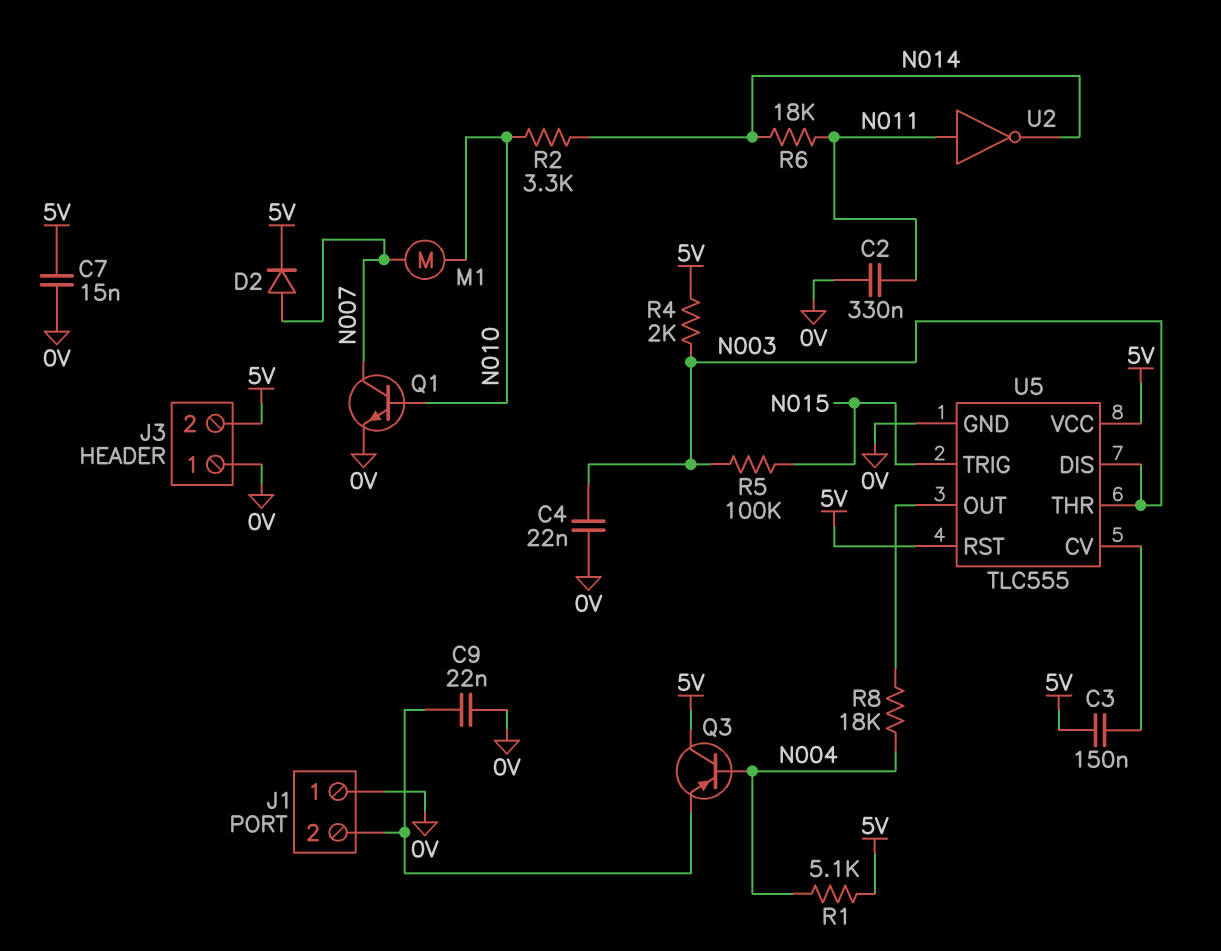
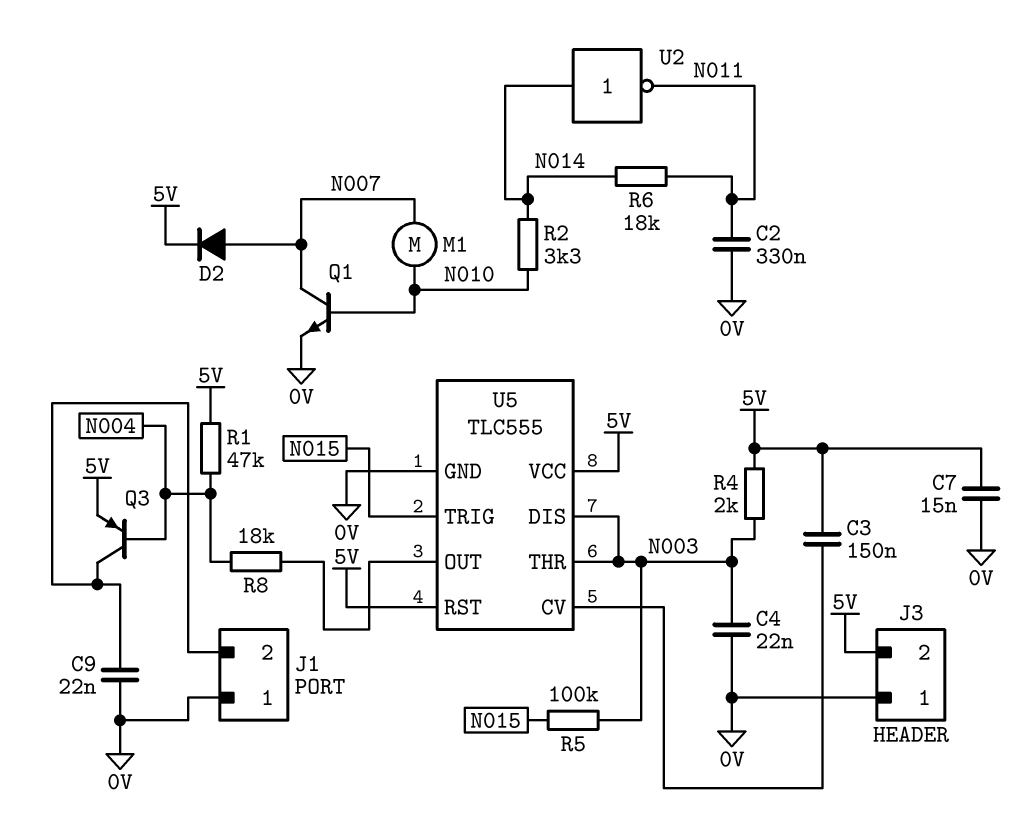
Q3: PNP (B N004, C 5V, E J1/2) -> PNP (B N004, C J1/2, E 5V)
R1: 5.1k (5V, N004) -> 47k (5V, N004)
U2: NOT (in N011, out N014) -> NOT (in N014, out N011)

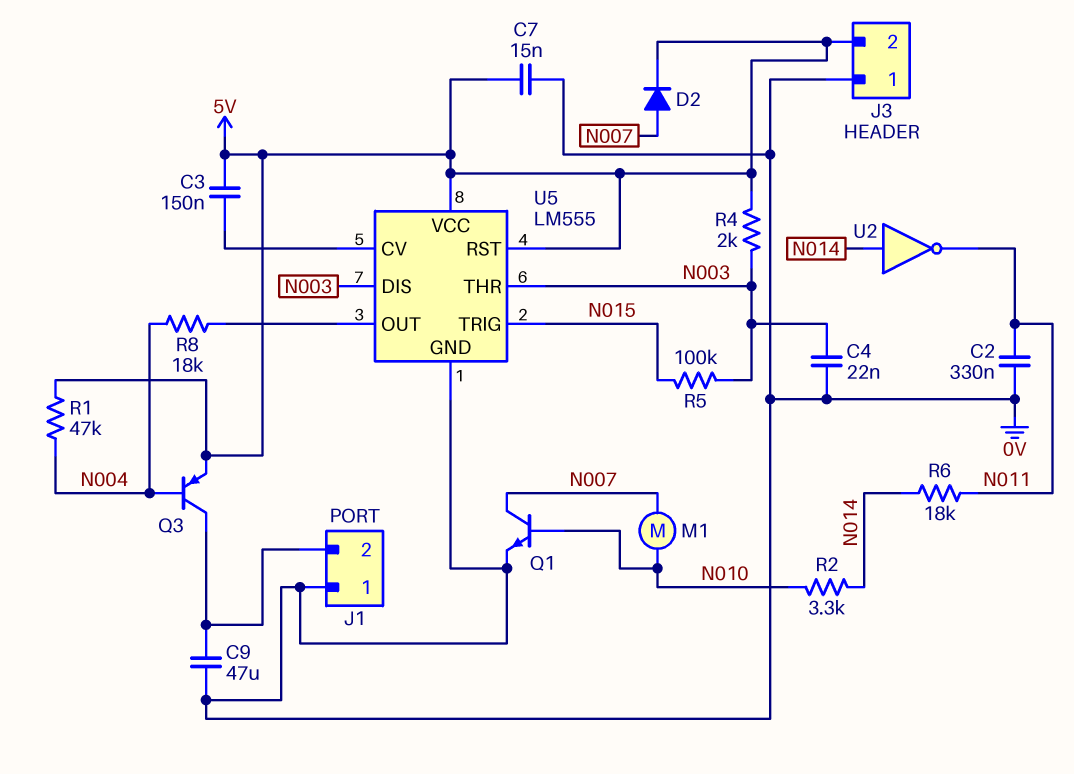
C9: 22nF (0V, J1/2) -> 47uF (0V, J1/2)
U5: TLC555 -> LM555

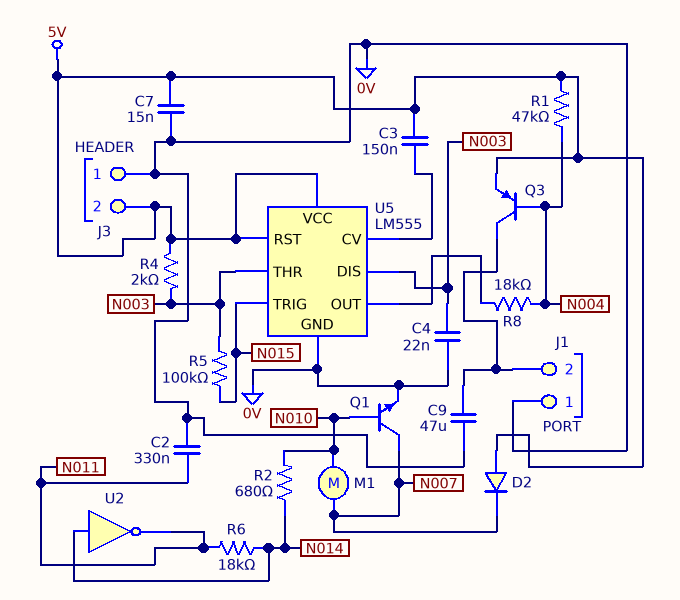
D2: diode (A N007, K 5V) -> diode (A 5V, K N007)
R2: 3.3k (N010, N014) -> 680 (N010, N014)

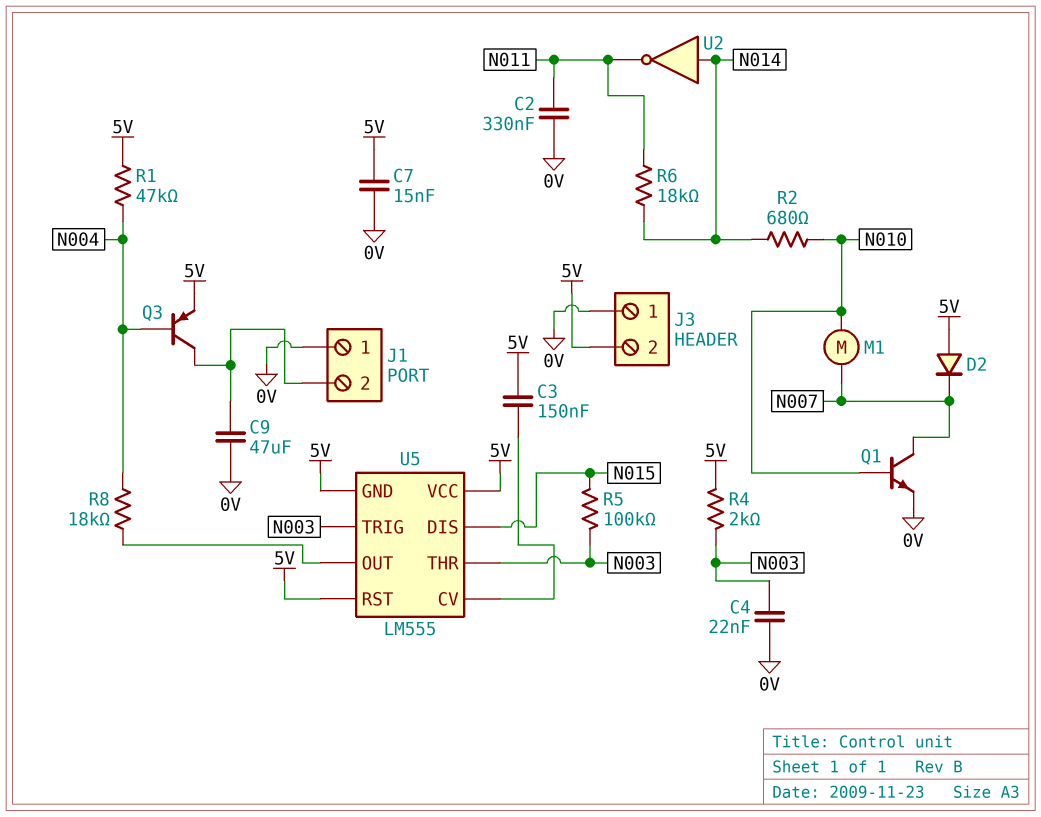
U5 pin DIS: N003 -> N015
U5 pin GND: 0V -> 5V
U5 pin TRIG: N015 -> N003

